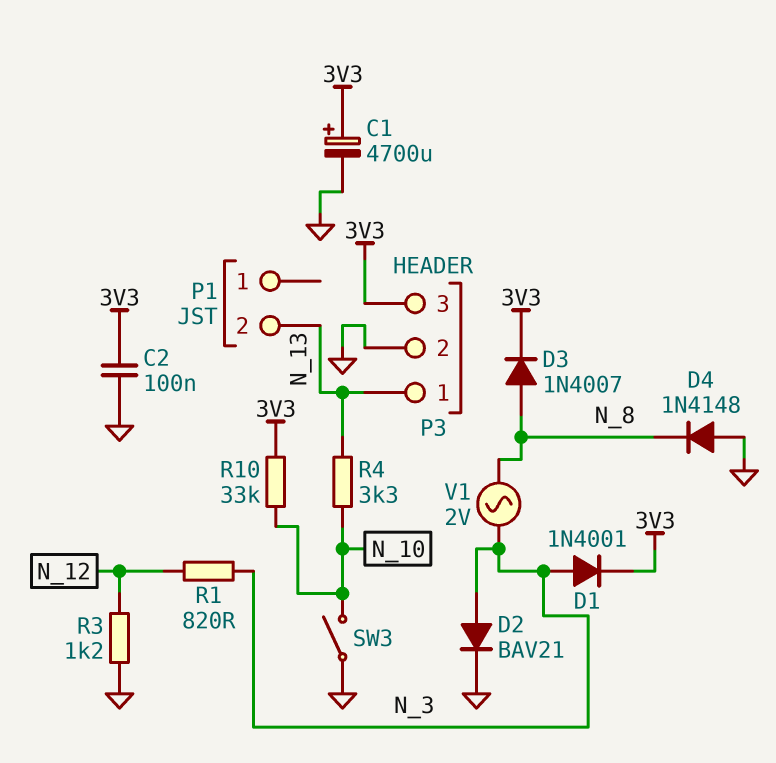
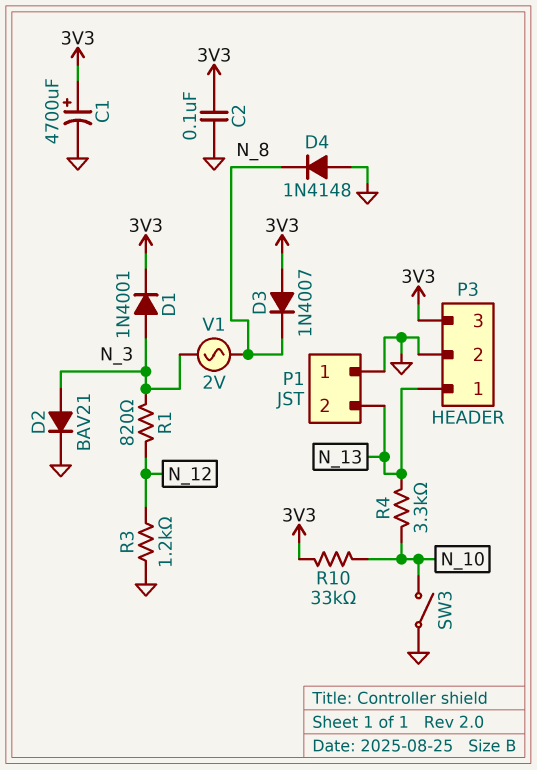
D3: diode 1N4007 (A N_8, K 3V3) -> diode 1N4007 (A 3V3, K N_8)
P1 pin 1: none -> GND

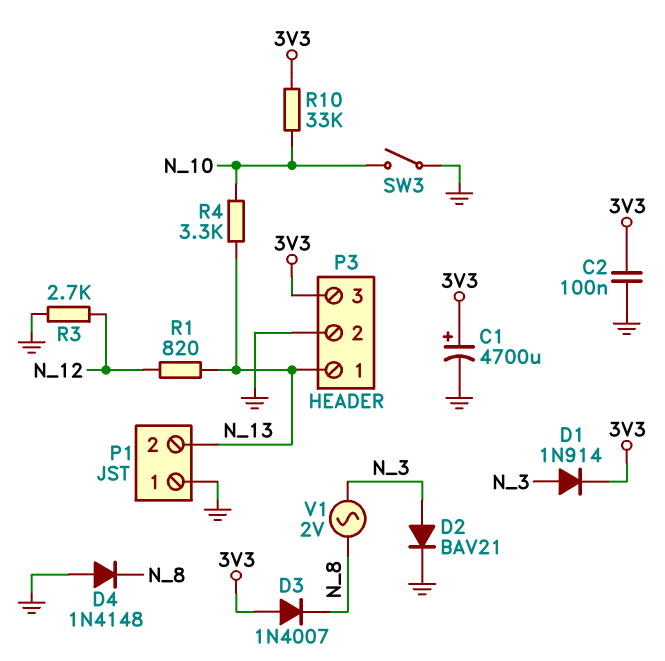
D1: diode 1N4001 (A N_3, K 3V3) -> diode 1N914 (A N_3, K 3V3)
R1: 820 (N_3, N_12) -> 820 (N_12, N_13)
R3: 1.2k (GND, N_12) -> 2.7k (GND, N_12)

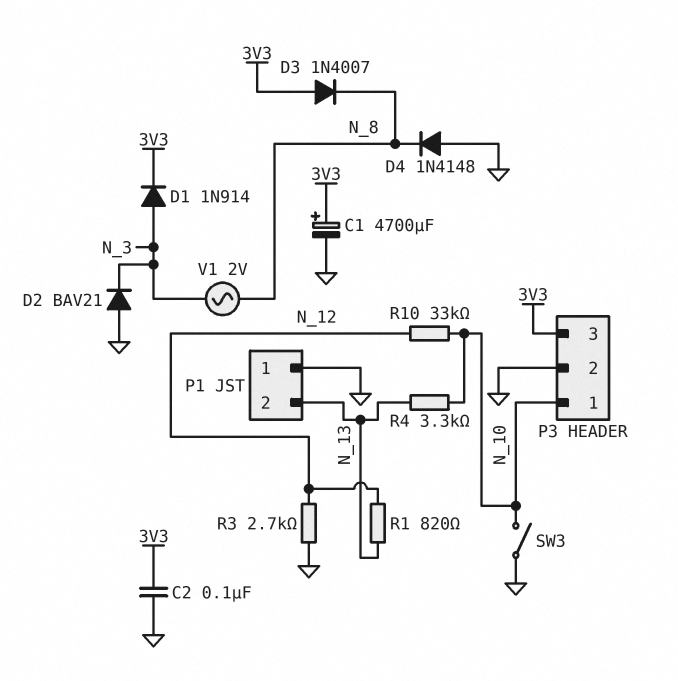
D2: diode BAV21 (A N_3, K GND) -> diode BAV21 (A GND, K N_3)
P3 pin 1: N_13 -> N_10
R10: 33k (3V3, N_10) -> 33k (N_10, N_12)

